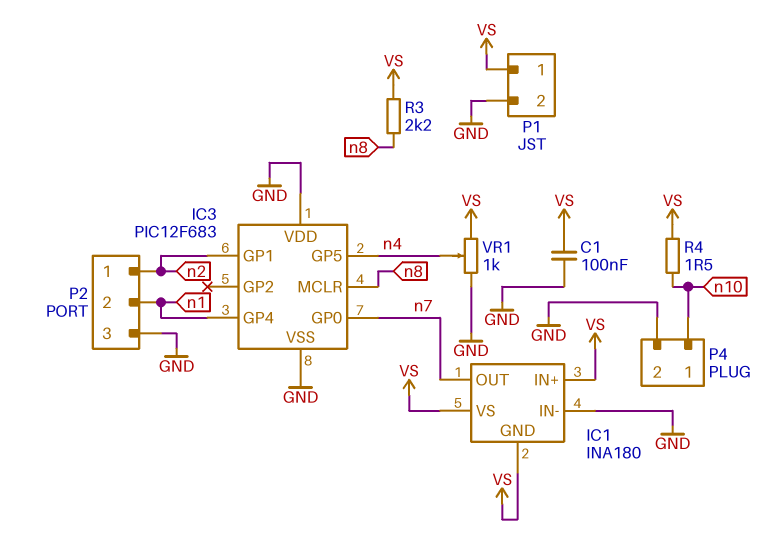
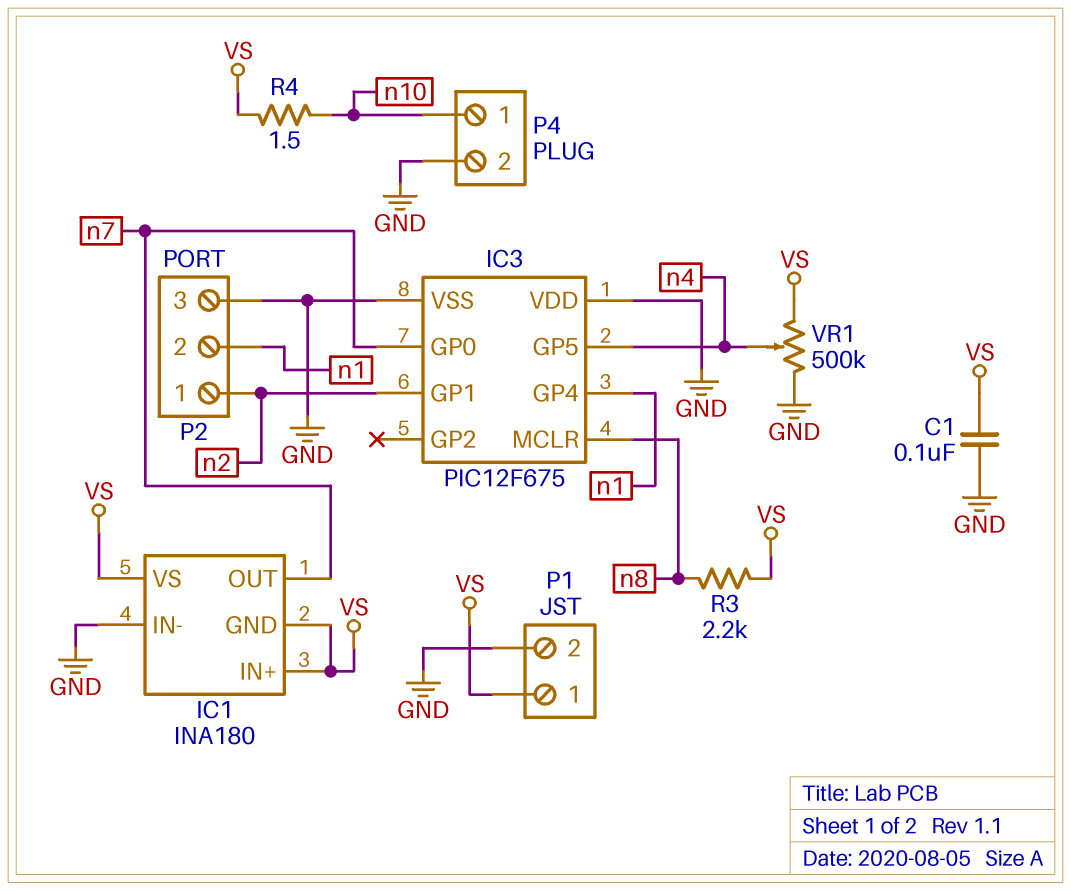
IC3: PIC12F683 -> PIC12F675
VR1: 1k (GND, VS, wiper n4) -> 500k (GND, VS, wiper n4)

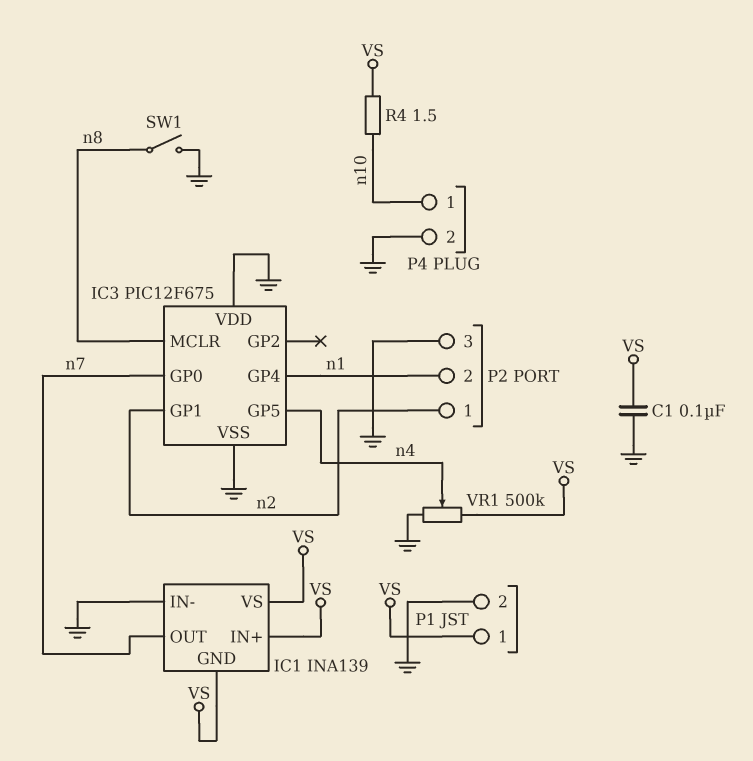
IC1: INA180 -> INA139
R3: 2.2k (VS, n8) -> none
SW1: none -> switch (GND, n8)

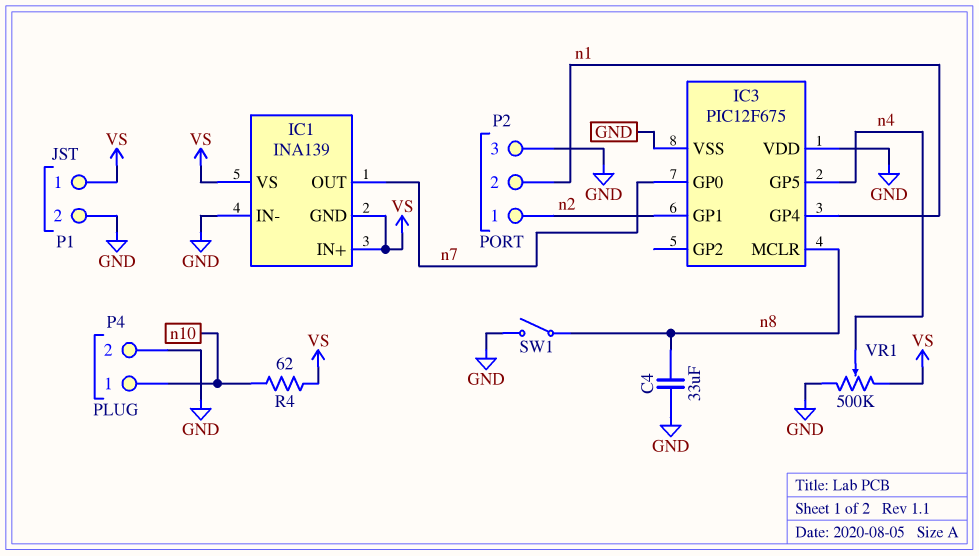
C1: 100nF (GND, VS) -> none
C4: none -> 33uF (GND, n8)
R4: 1.5 (VS, n10) -> 62 (VS, n10)

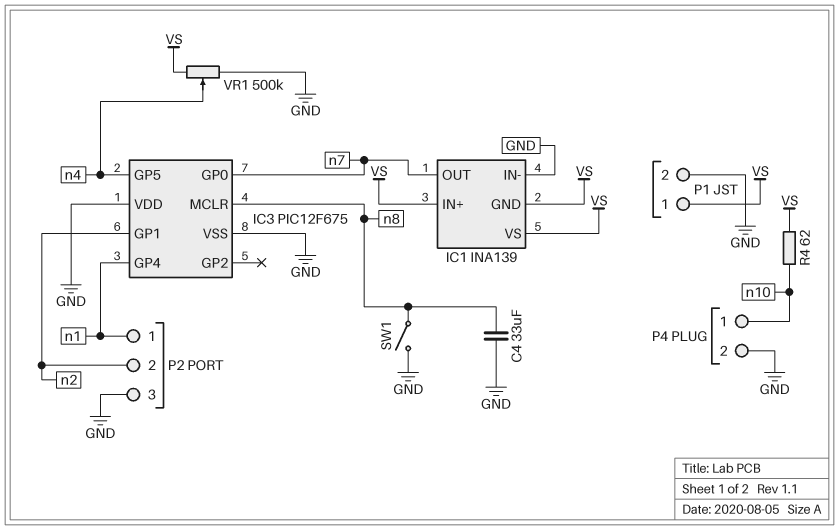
P2 pin 1: n2 -> n1
P2 pin 2: n1 -> n2

